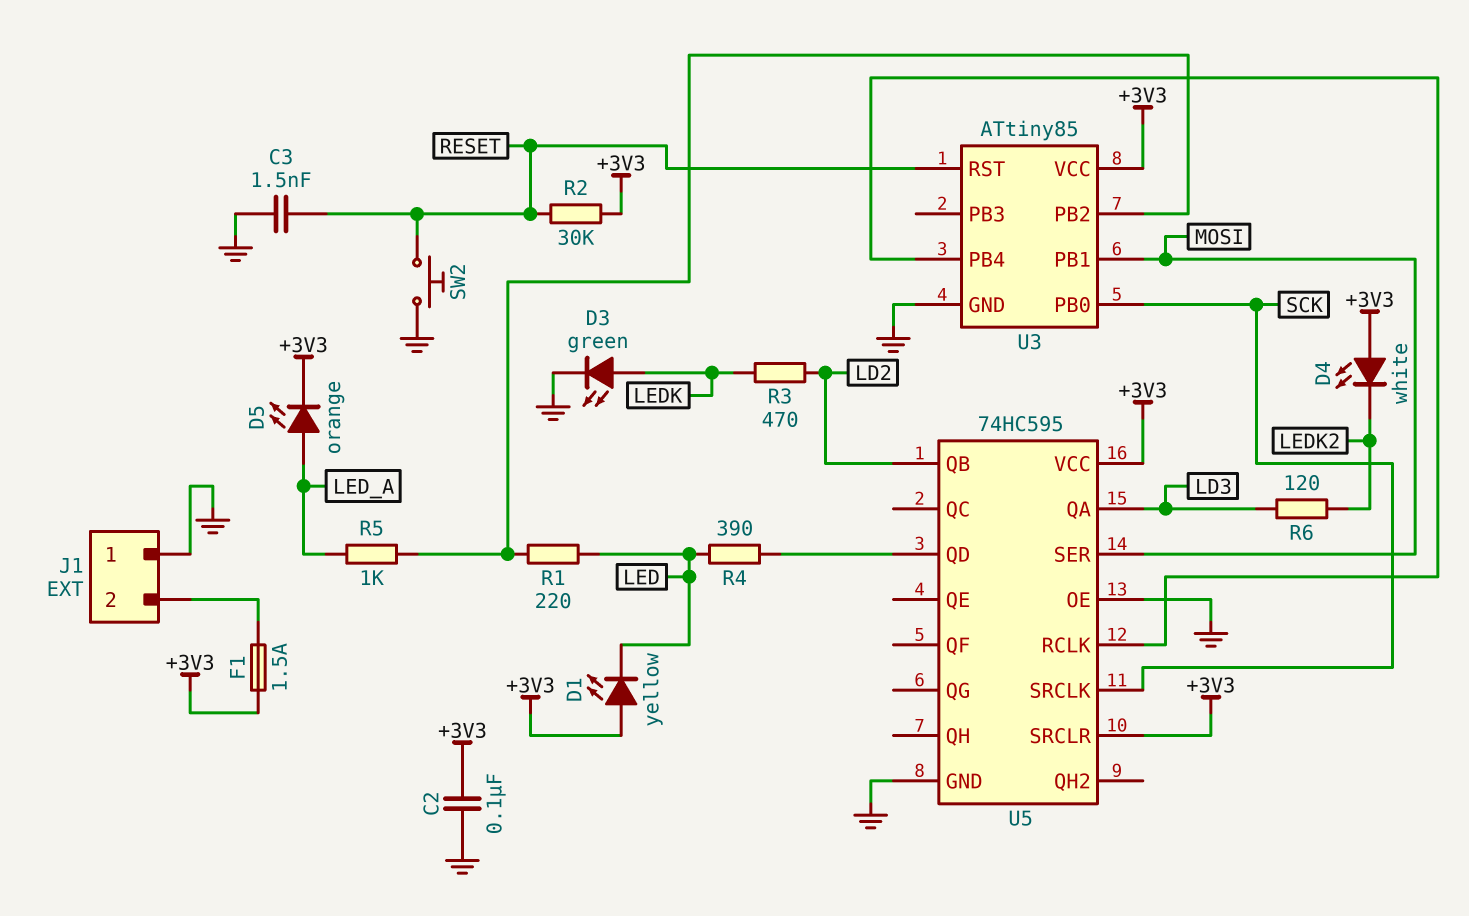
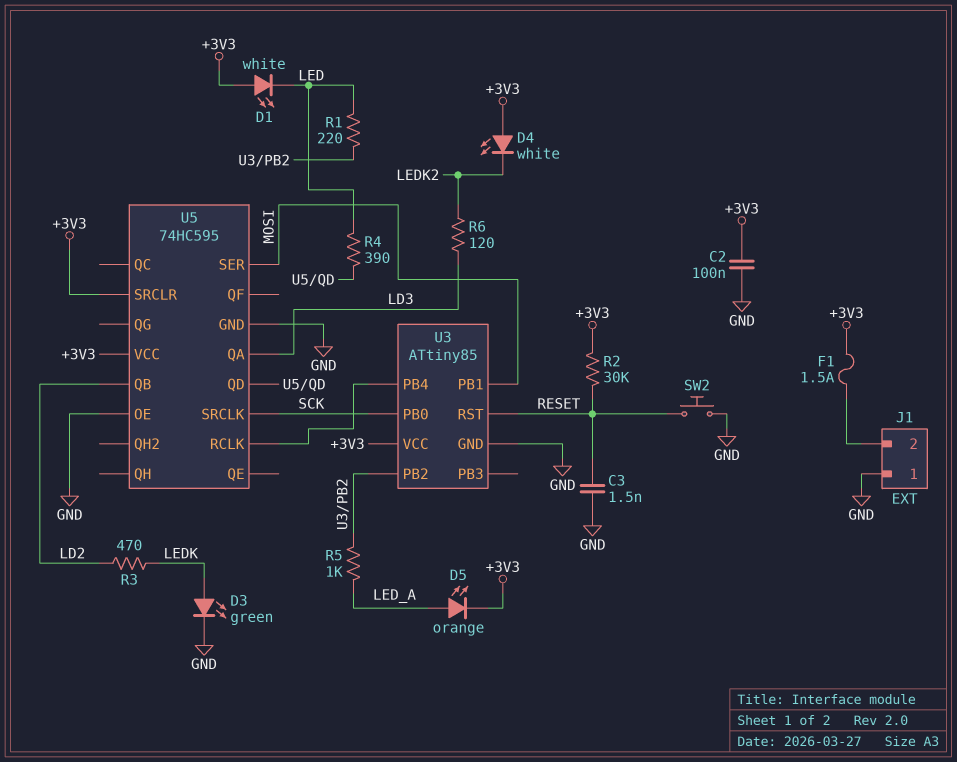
D1: LED yellow (A +3V3, K LED) -> LED white (A +3V3, K LED)

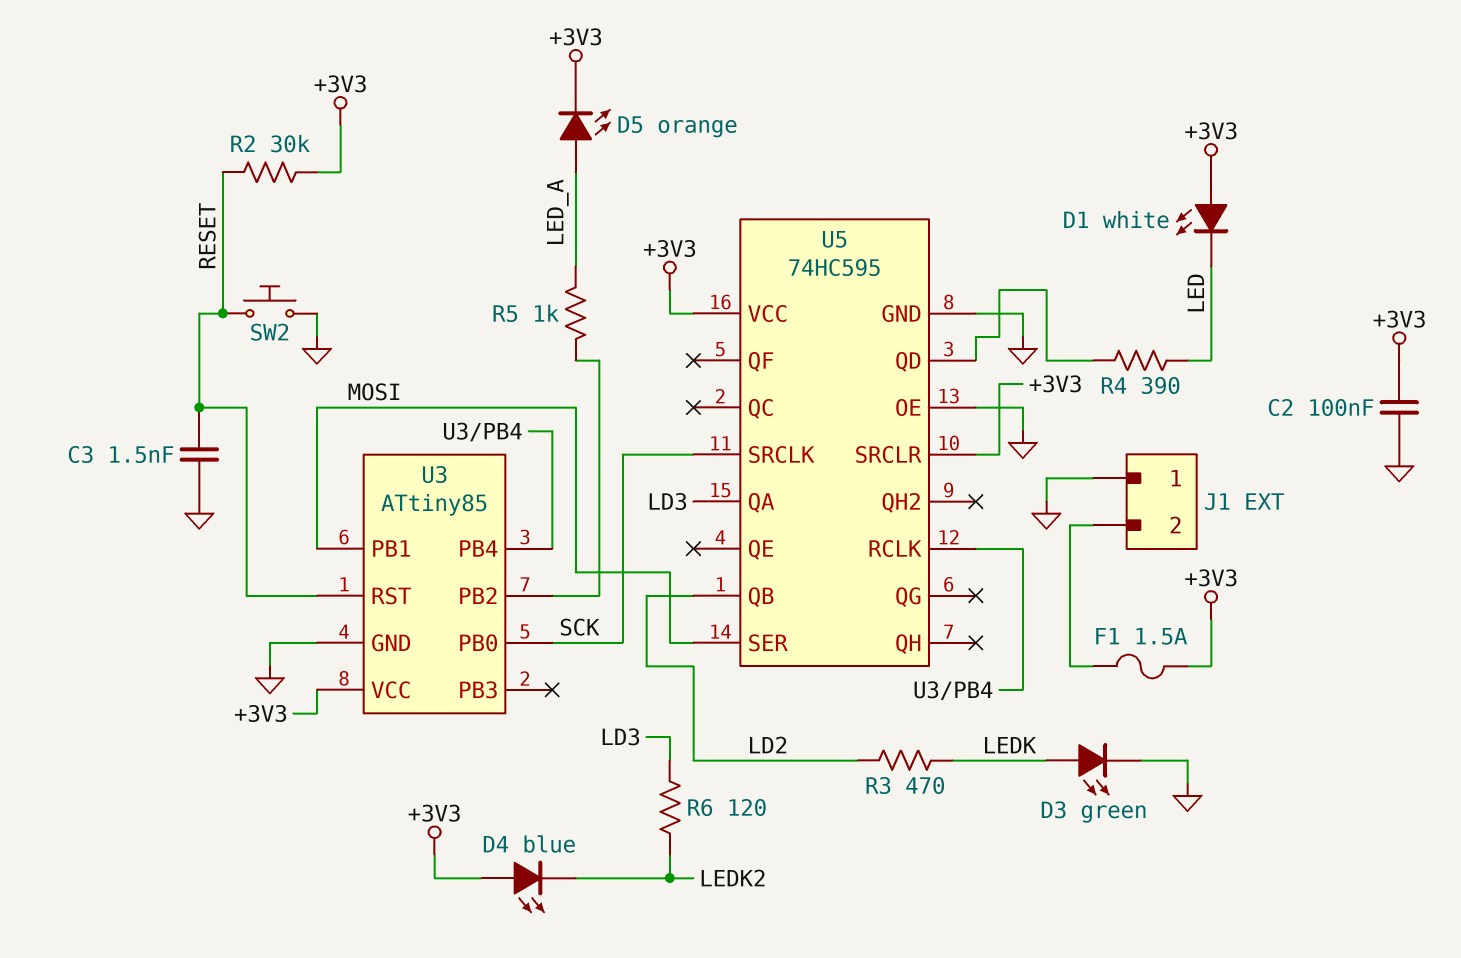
D4: LED white (A +3V3, K LEDK2) -> LED blue (A +3V3, K LEDK2)
R1: 220 (LED, U3/PB2) -> none

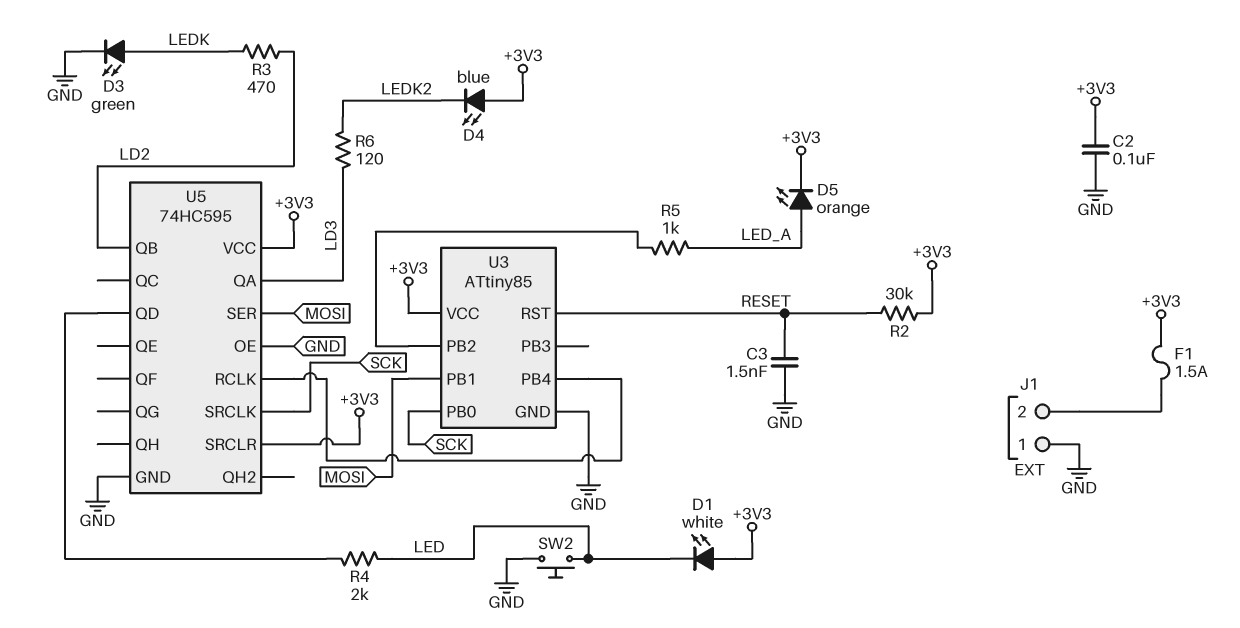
R4: 390 (LED, U5/QD) -> 2k (LED, U5/QD)
SW2: button (GND, RESET) -> button (GND, LED)

